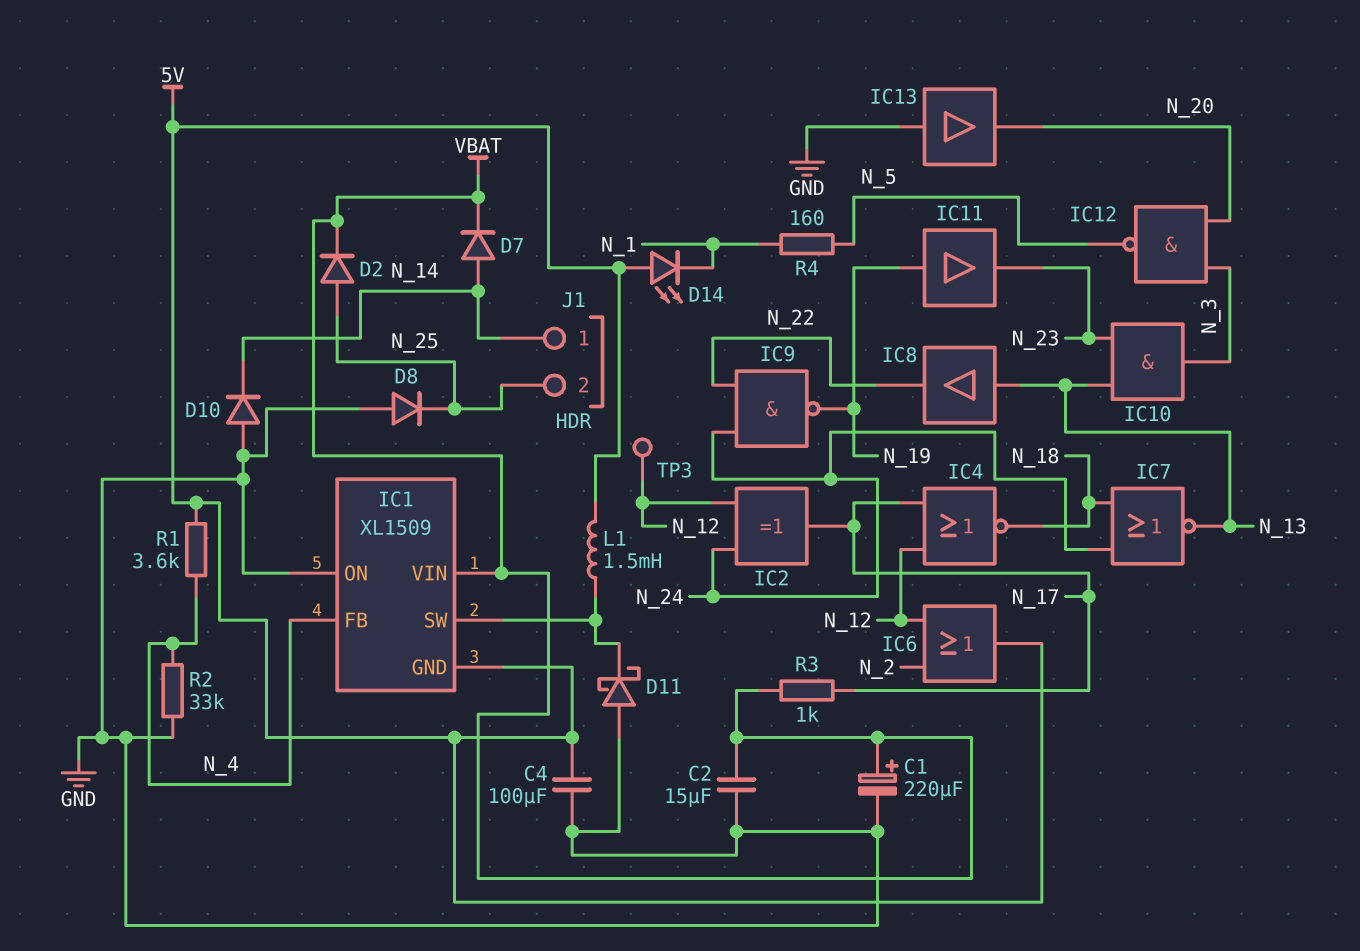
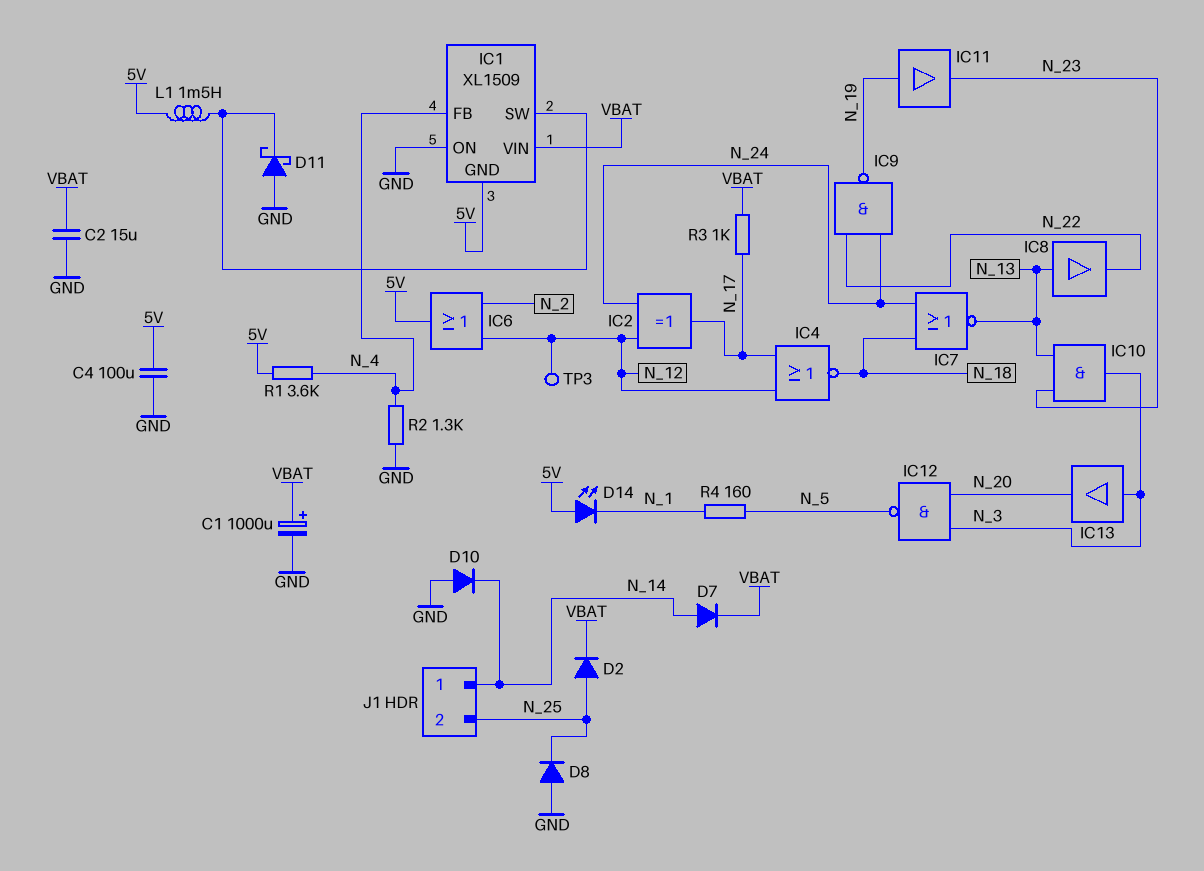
C1: 220uF (plus VBAT, minus GND) -> 1000uF (plus VBAT, minus GND)
IC13: buffer (in GND, out N_20) -> buffer (in N_3, out N_20)
R2: 33k (GND, N_4) -> 1.3k (GND, N_4)

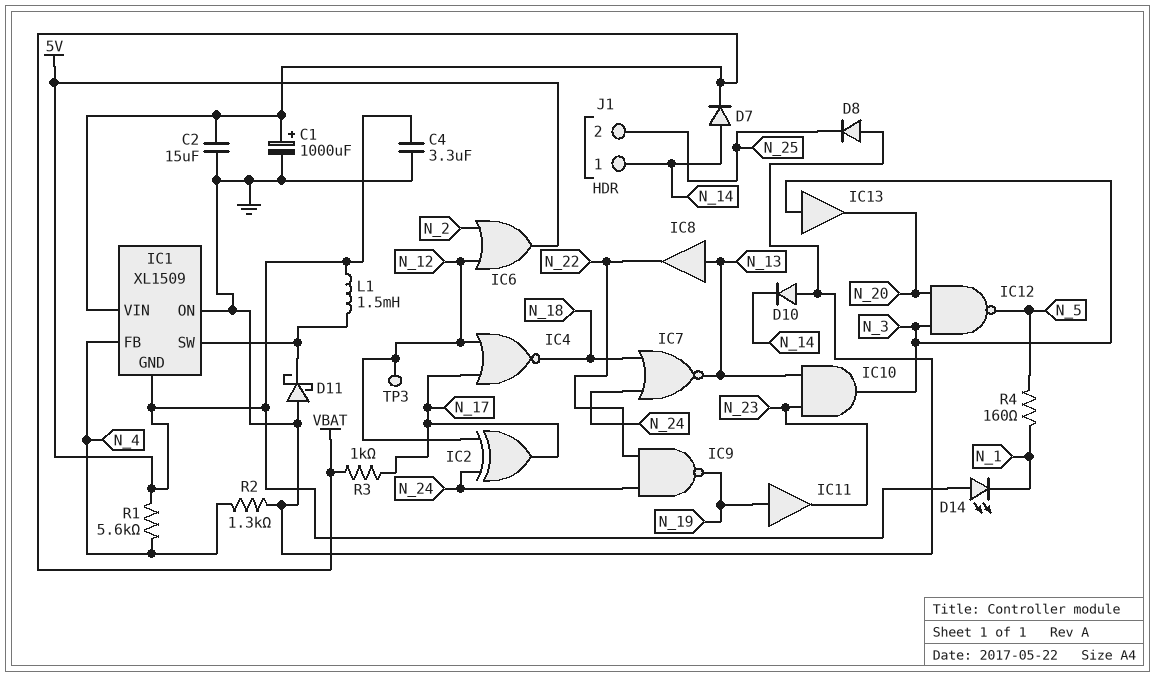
C4: 100uF (5V, GND) -> 3.3uF (5V, GND)
D2: diode (A N_25, K VBAT) -> none
R1: 3.6k (5V, N_4) -> 5.6k (5V, N_4)

